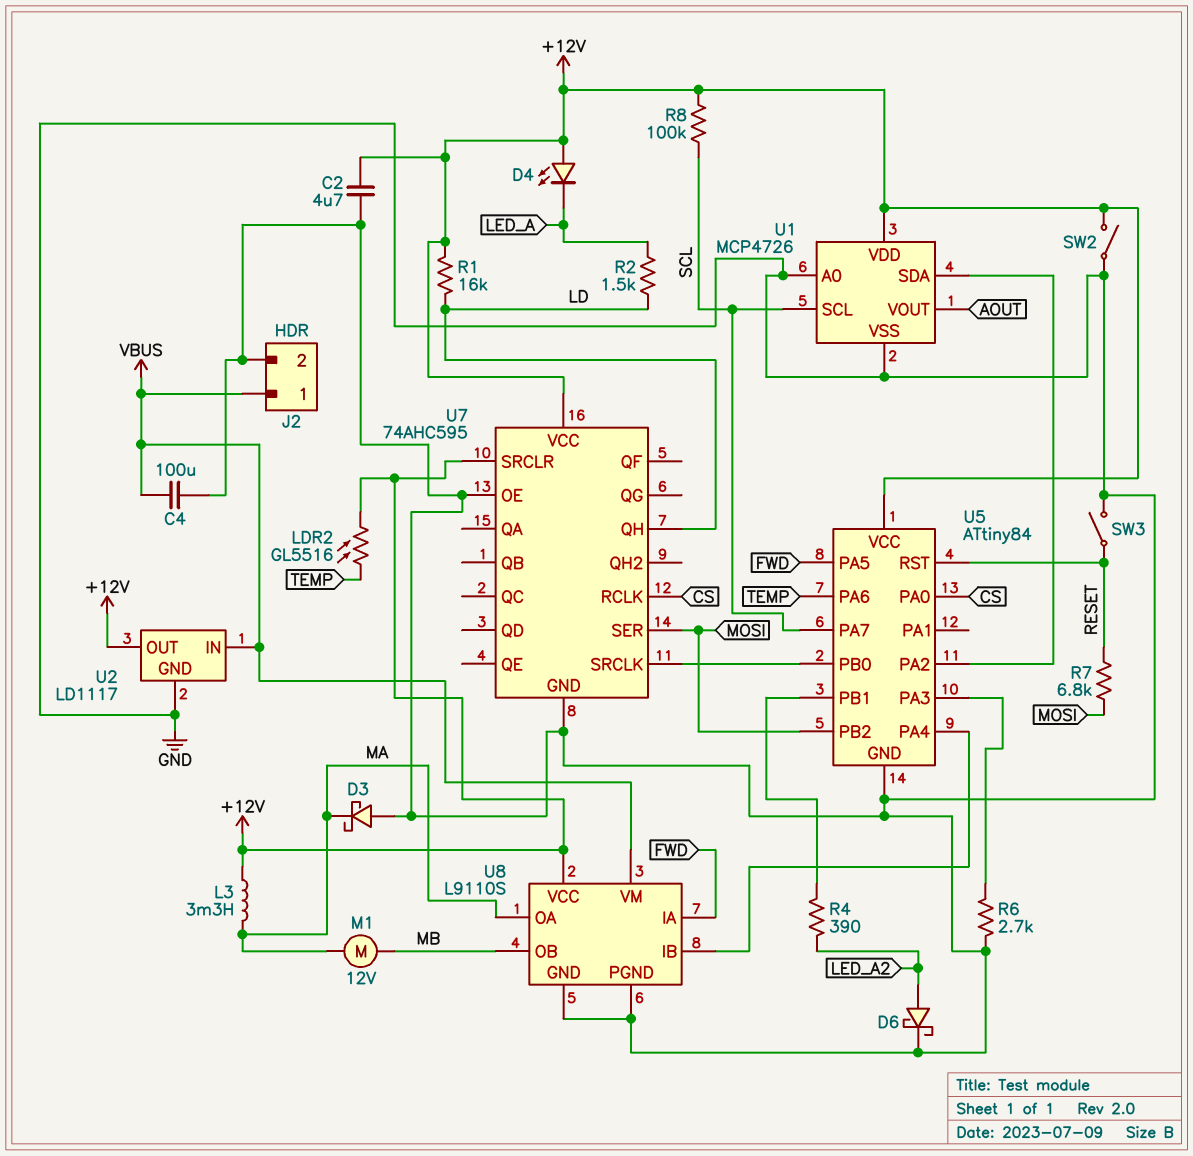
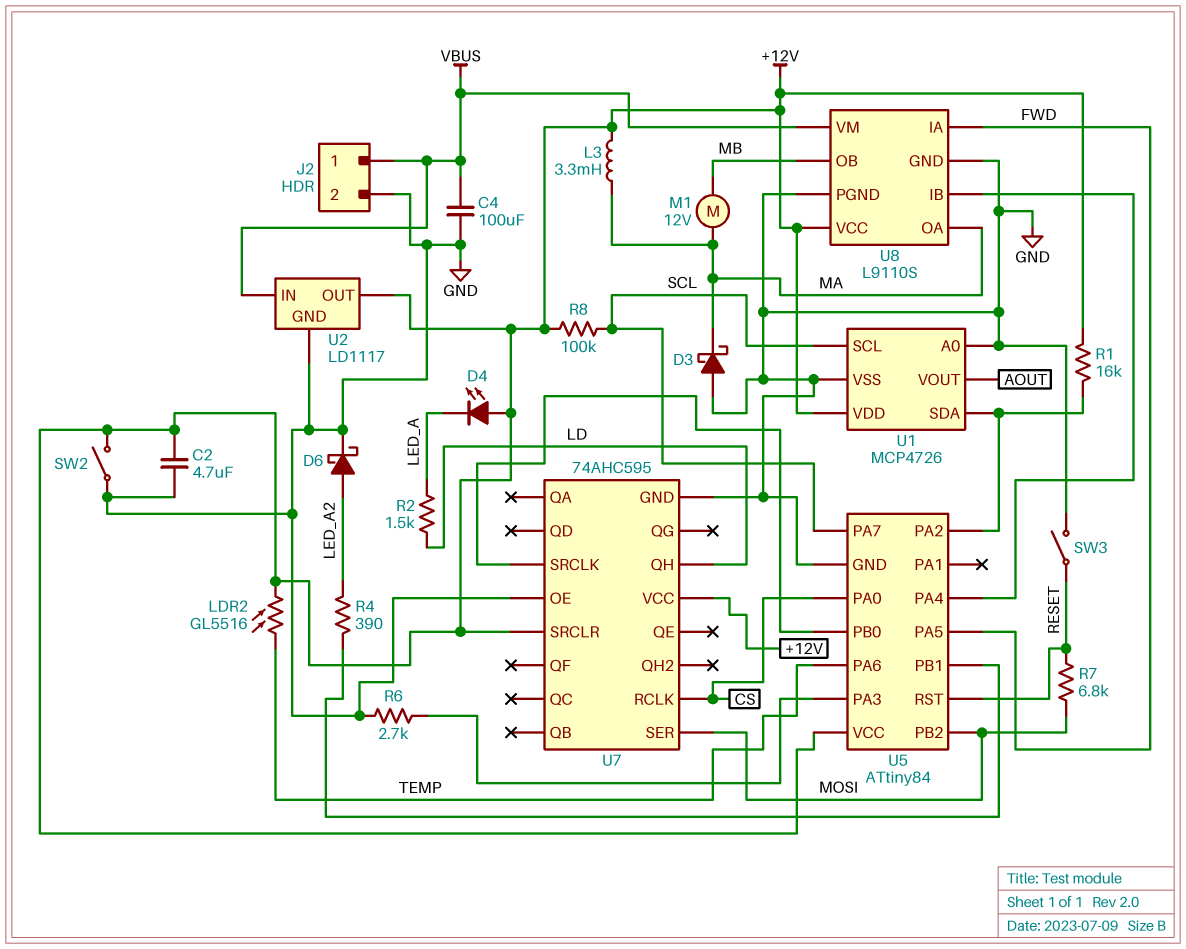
R1: 16k (+12V, LD) -> 16k (+12V, U1/SDA)

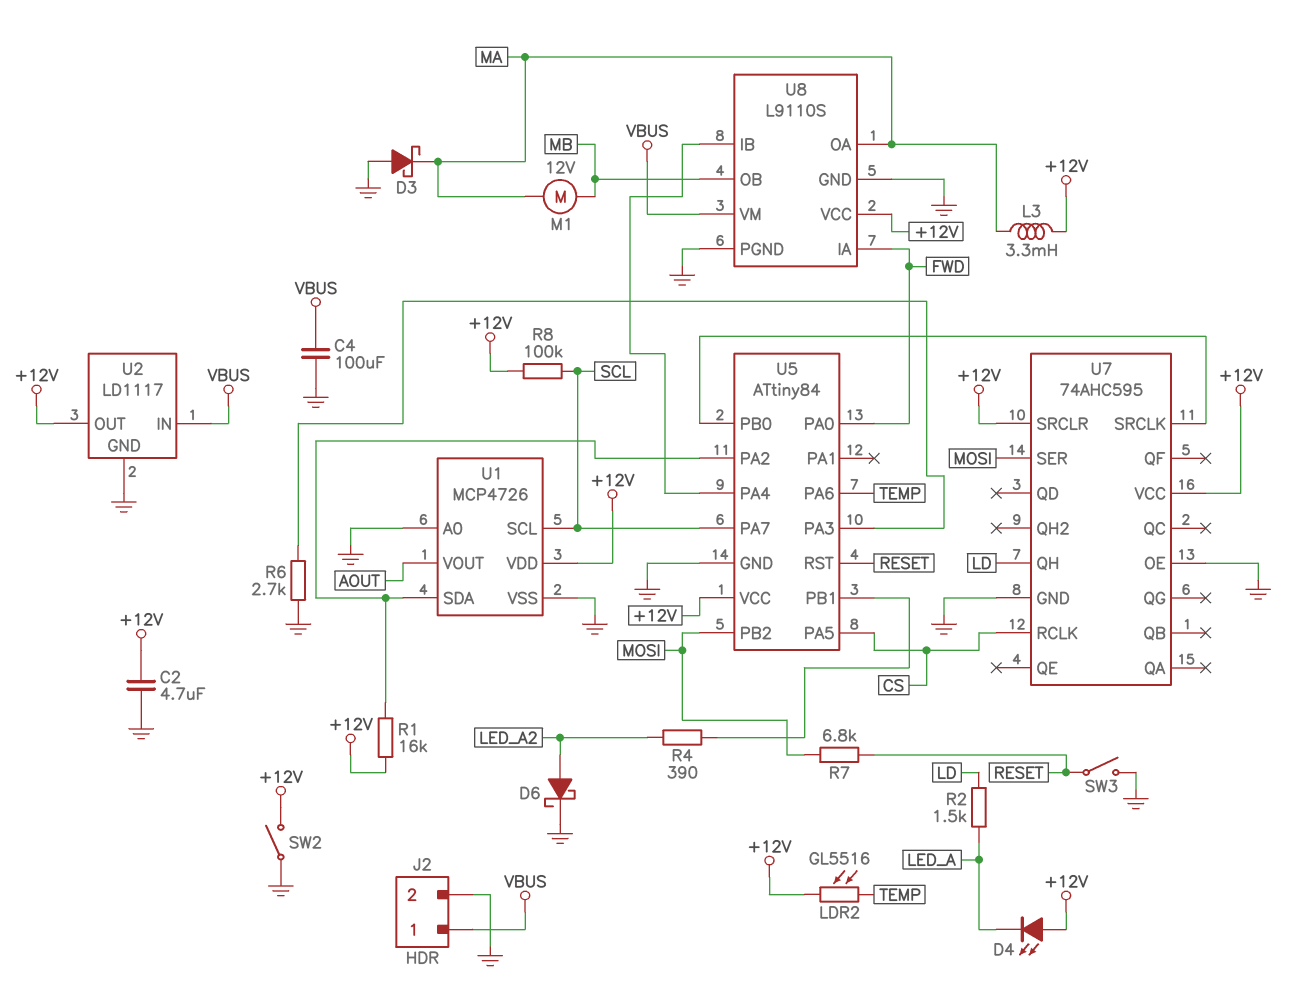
U5 pin PA0: CS -> FWD
U5 pin PA5: FWD -> CS

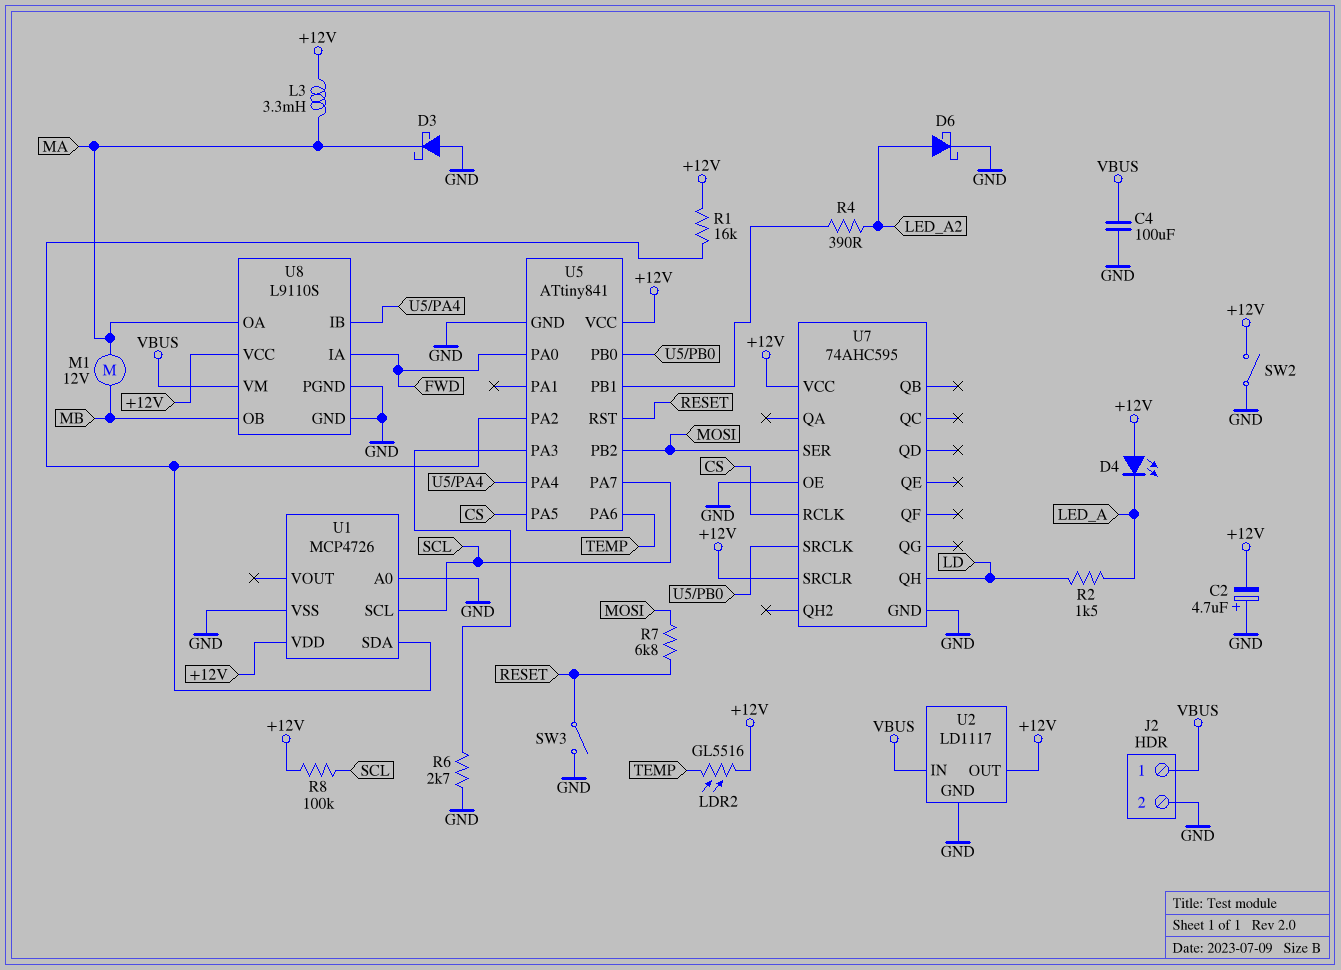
C2: 4.7uF (+12V, GND) -> 4.7uF (plus GND, minus +12V)
U1 pin VOUT: AOUT -> none
U5: ATtiny84 -> ATtiny841

